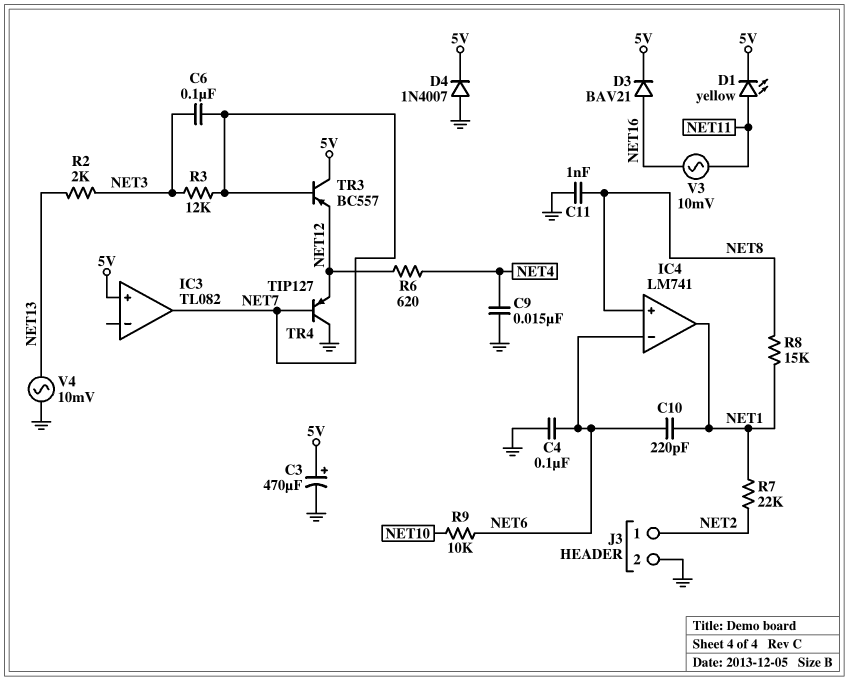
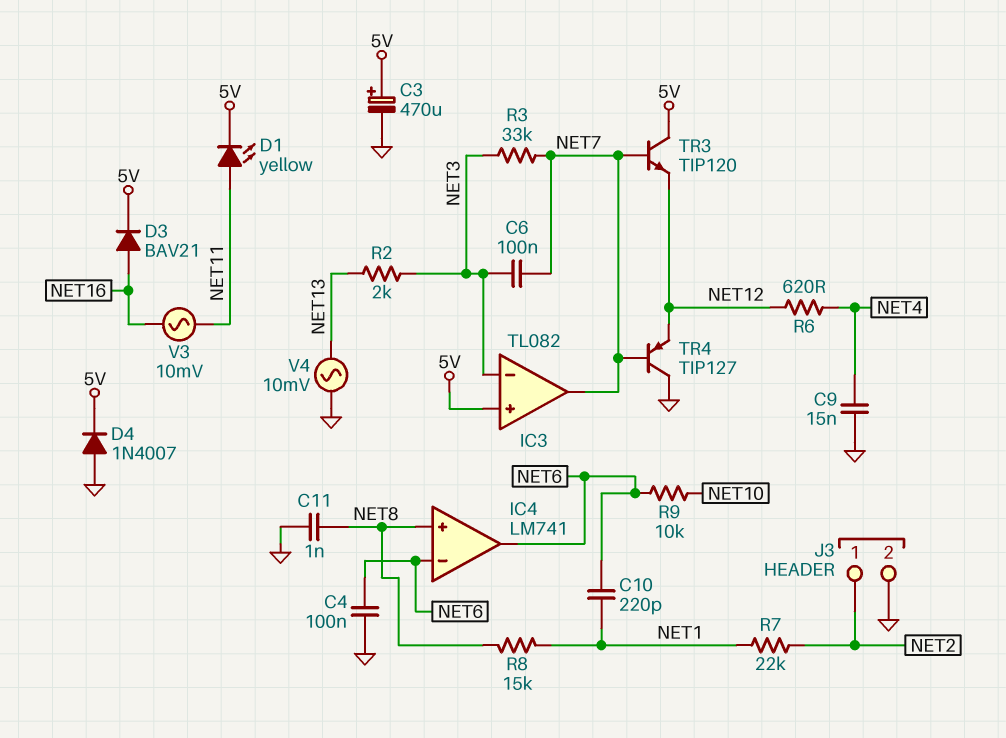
IC3 pin in-: none -> NET3
IC4 pin out: NET1 -> NET6
R3: 12k (NET3, NET7) -> 33k (NET3, NET7)
TR3: PNP BC557 (B NET7, C 5V, E NET12) -> NPN TIP120 (B NET7, C 5V, E NET12)

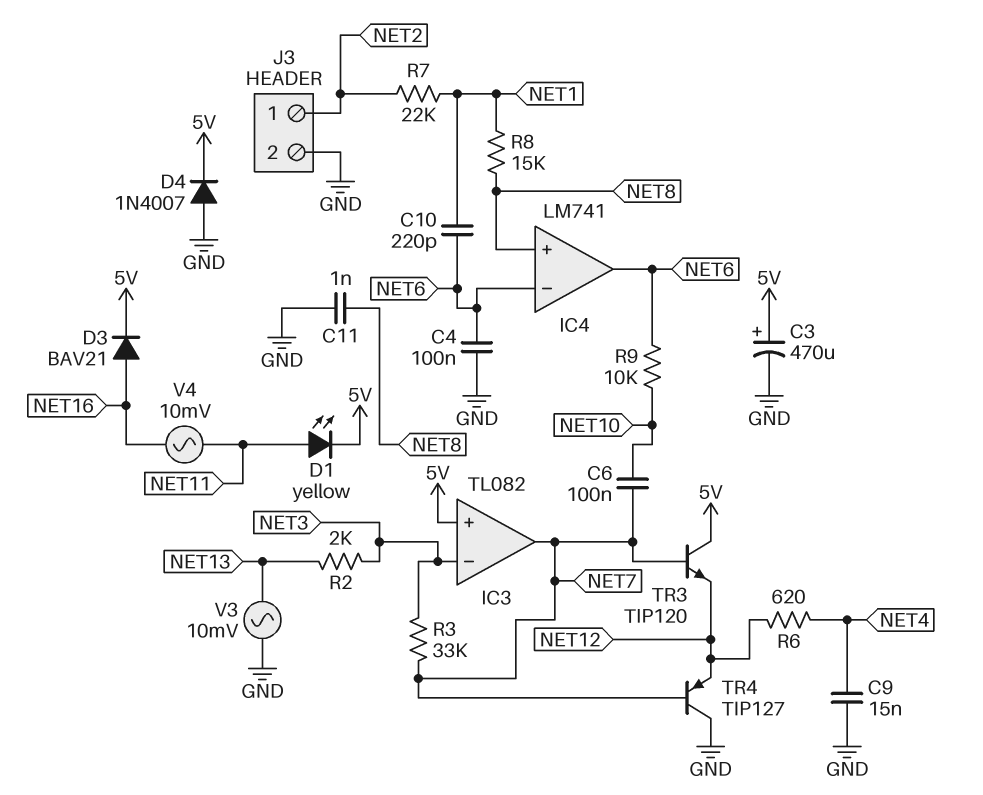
C6: 100nF (NET3, NET7) -> 100nF (NET7, NET10)
V3: AC 10mV (NET11, NET16) -> AC 10mV (GND, NET13)
V4: AC 10mV (GND, NET13) -> AC 10mV (NET11, NET16)

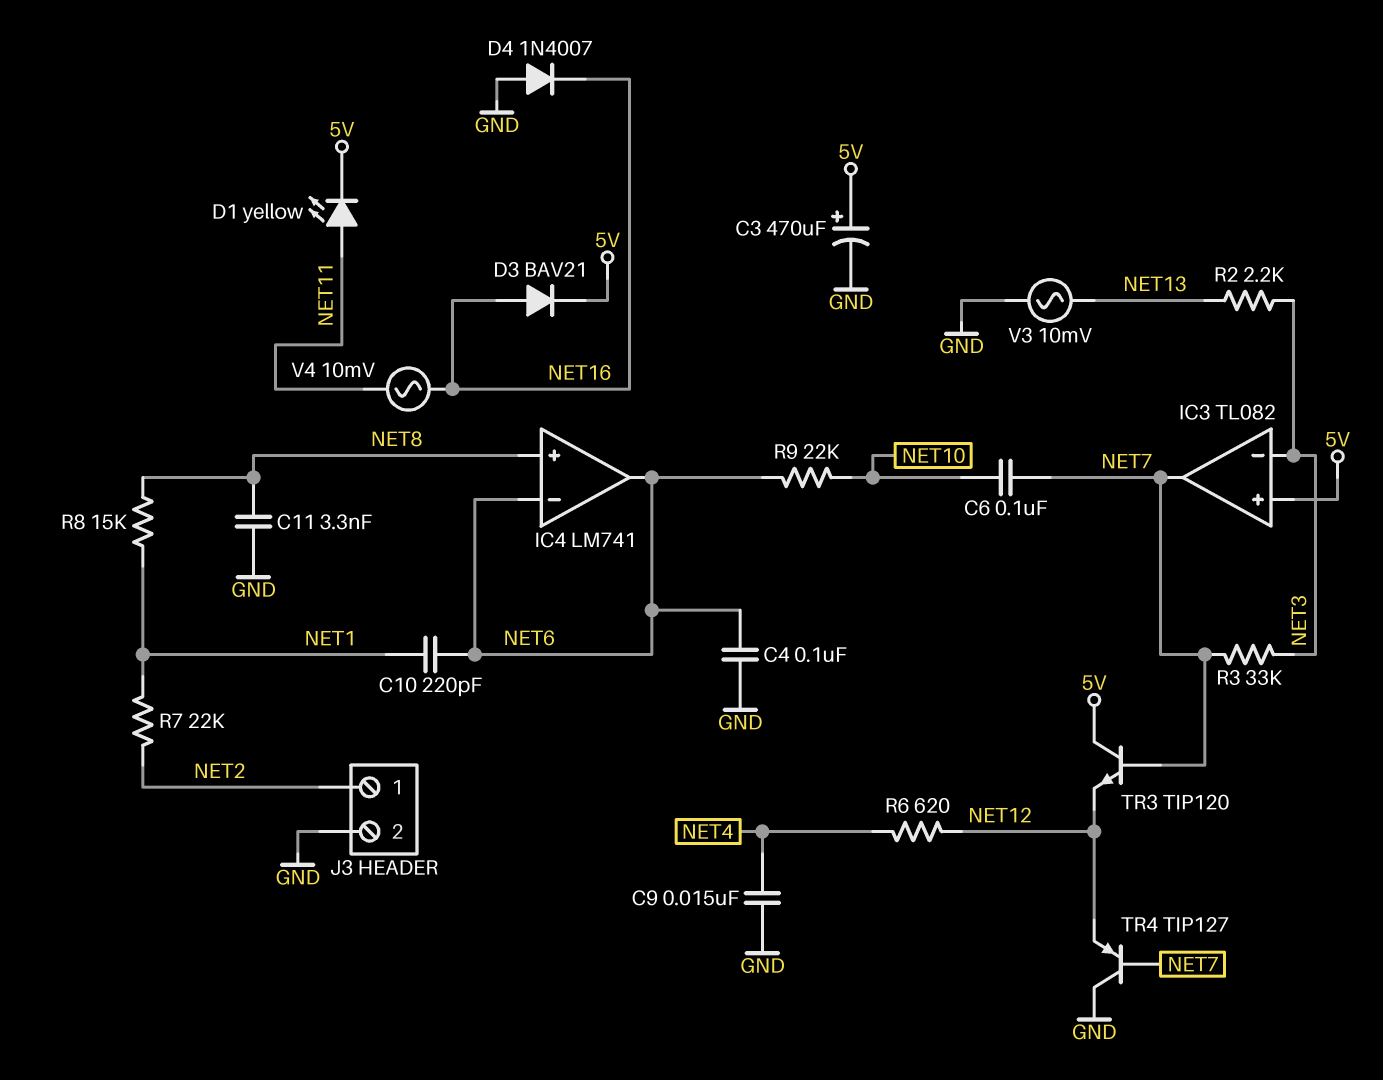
C11: 1nF (GND, NET8) -> 3.3nF (GND, NET8)
D4: diode 1N4007 (A GND, K 5V) -> diode 1N4007 (A GND, K NET16)
R2: 2k (NET3, NET13) -> 2.2k (NET3, NET13)
R9: 10k (NET6, NET10) -> 22k (NET6, NET10)

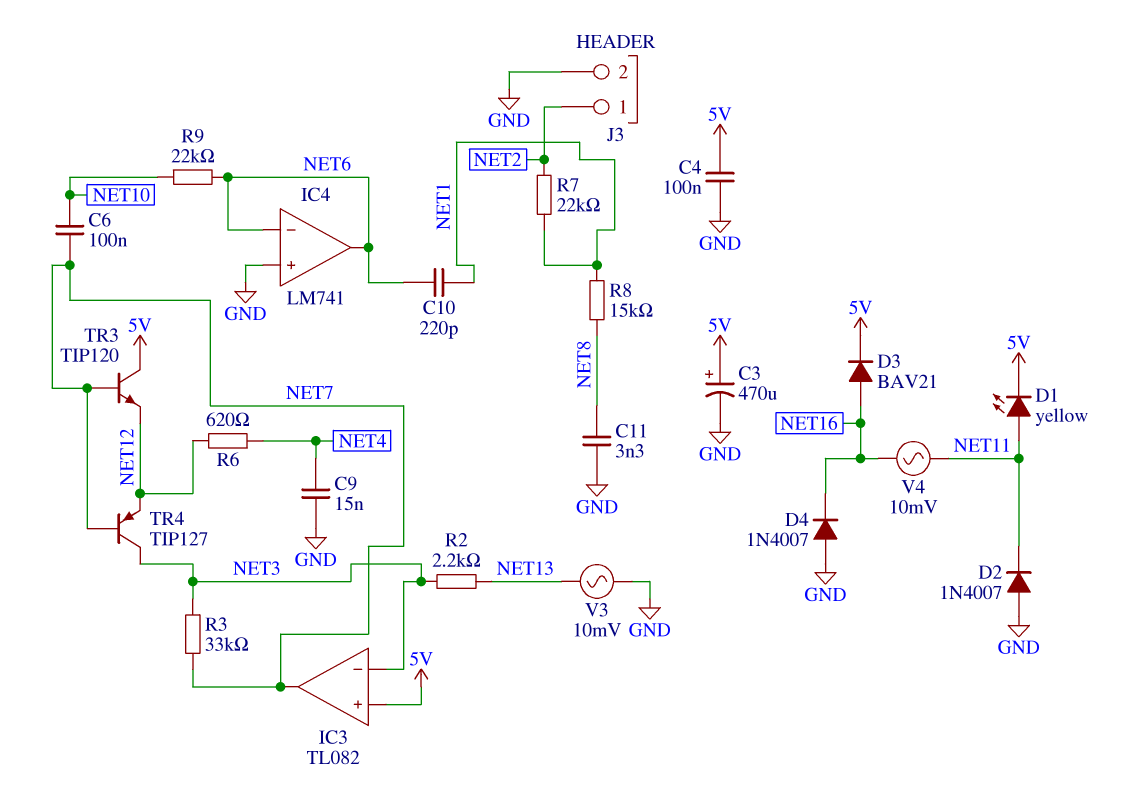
C4: 100nF (GND, NET6) -> 100nF (5V, GND)
D2: none -> diode 1N4007 (A GND, K NET11)
IC4 pin in+: NET8 -> GND
TR4: PNP TIP127 (B NET7, C GND, E NET12) -> PNP TIP127 (B NET7, C NET3, E NET12)

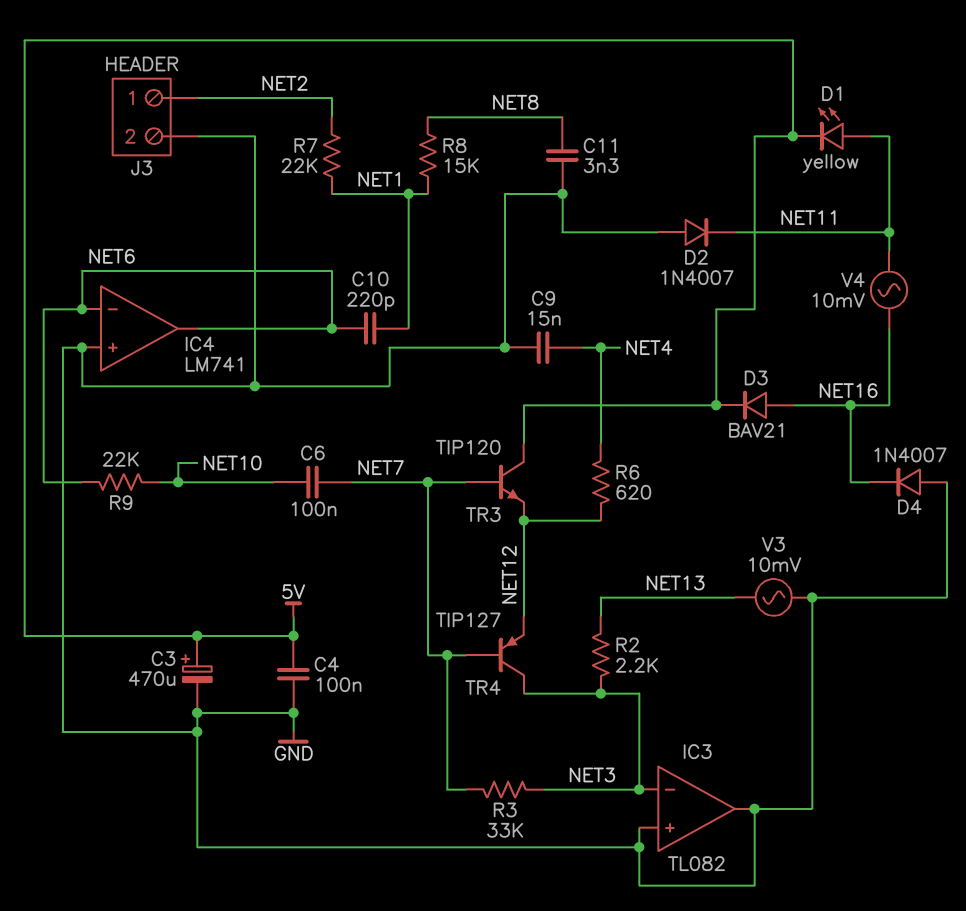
IC3 pin in+: 5V -> GND
IC3 pin out: NET7 -> GND

